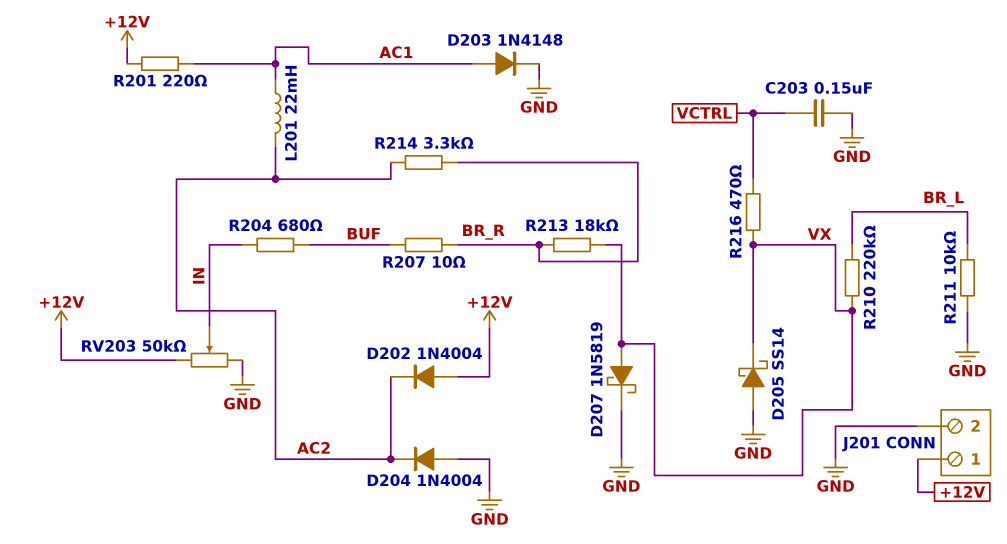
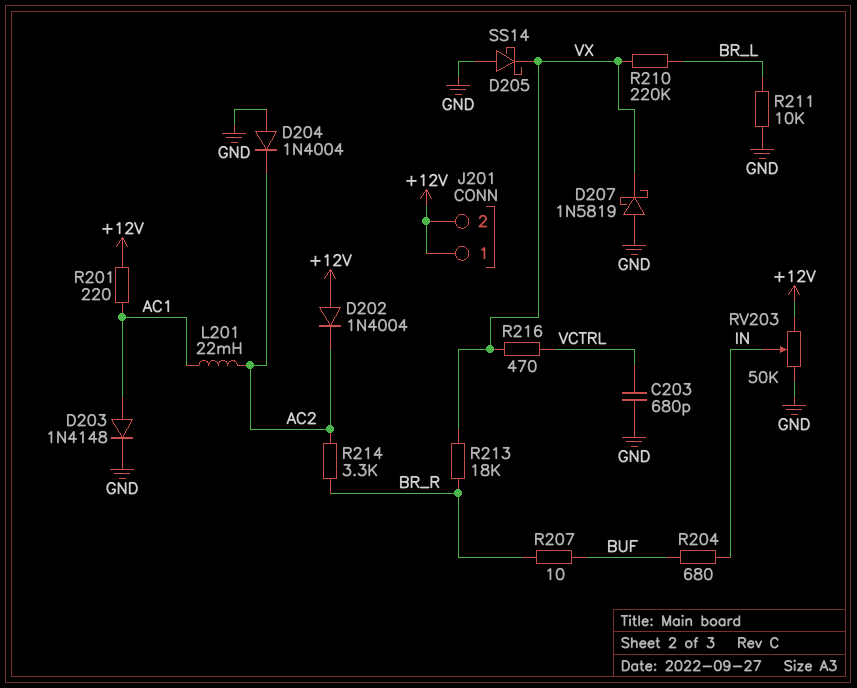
C203: 150nF (GND, VCTRL) -> 680pF (GND, VCTRL)
D207: schottky 1N5819 (A VX, K GND) -> schottky 1N5819 (A GND, K VX)
J201 pin 2: GND -> +12V

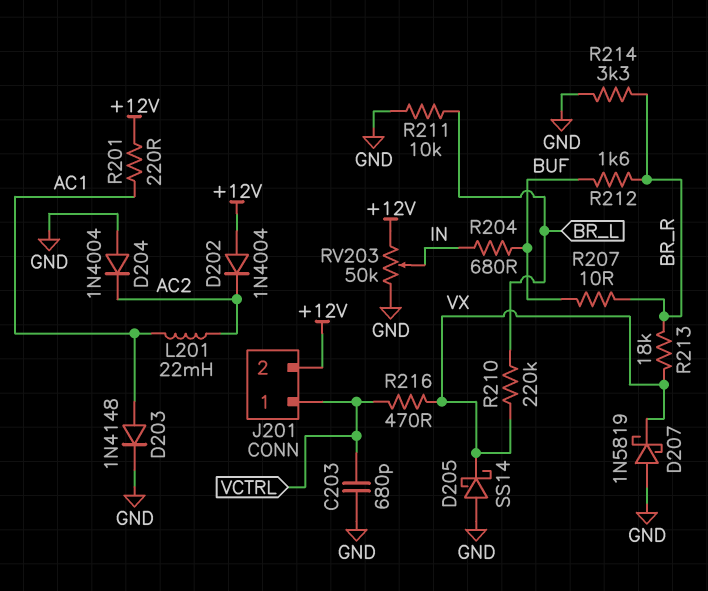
J201 pin 1: +12V -> VCTRL
R212: none -> 1.6k (BR_R, BUF)
R214: 3.3k (AC2, BR_R) -> 3.3k (BR_R, GND)

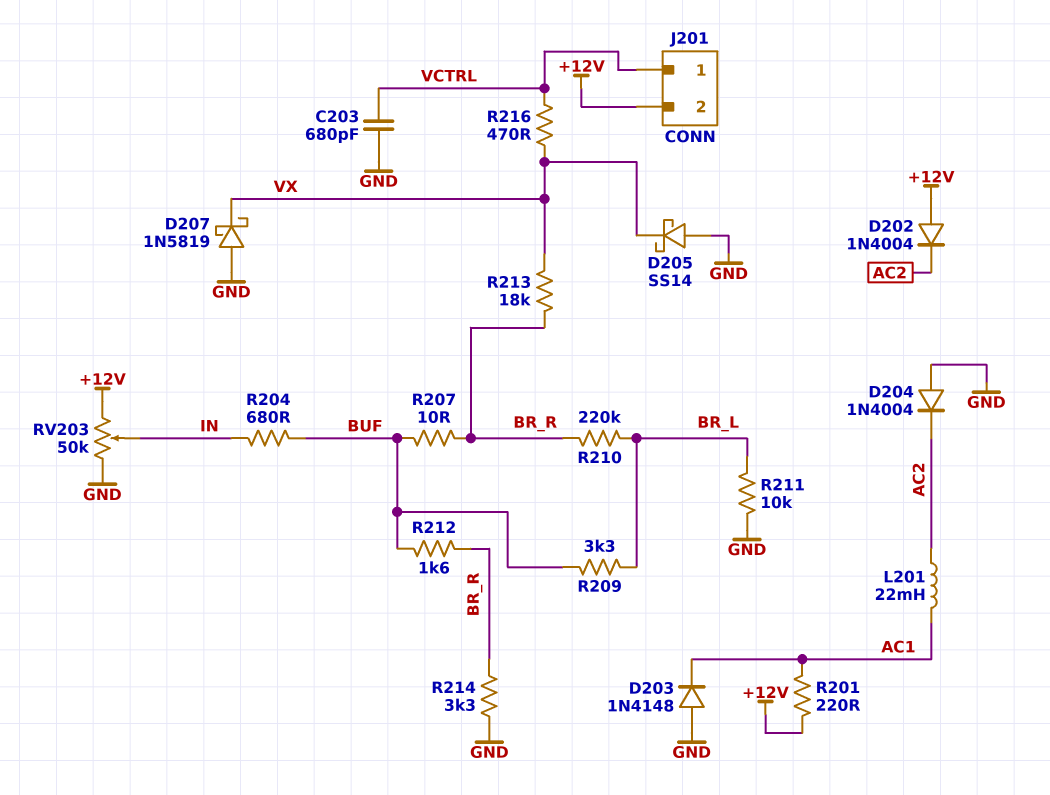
D203: diode 1N4148 (A AC1, K GND) -> diode 1N4148 (A GND, K AC1)
R209: none -> 3.3k (BR_L, BUF)
R210: 220k (BR_L, VX) -> 220k (BR_L, BR_R)

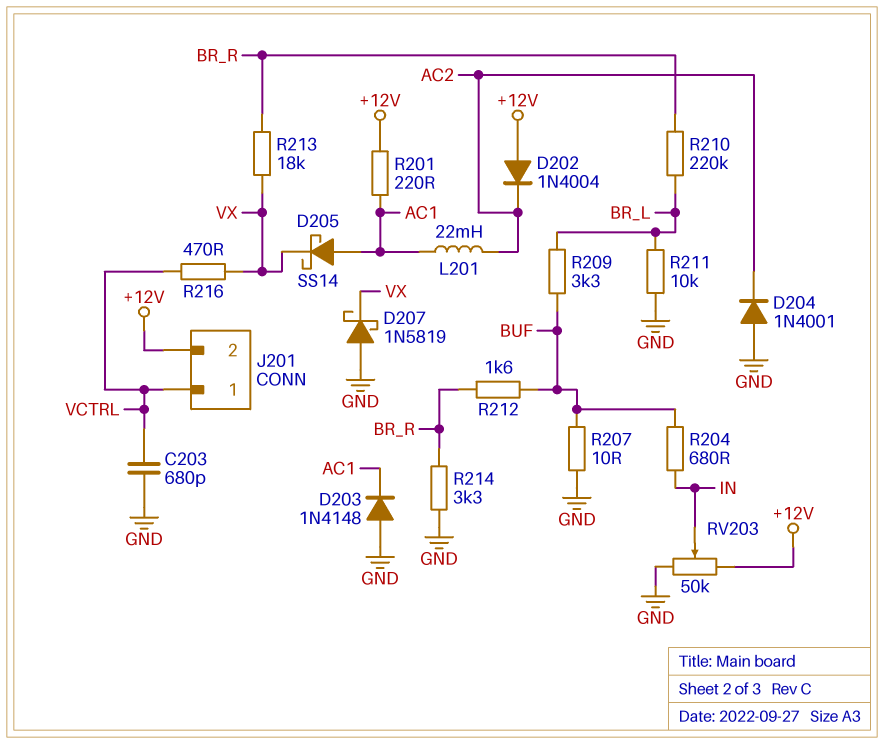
D204: diode 1N4004 (A GND, K AC2) -> diode 1N4001 (A GND, K AC2)
D205: schottky SS14 (A GND, K VX) -> schottky SS14 (A AC1, K VX)
R207: 10 (BR_R, BUF) -> 10 (BUF, GND)

